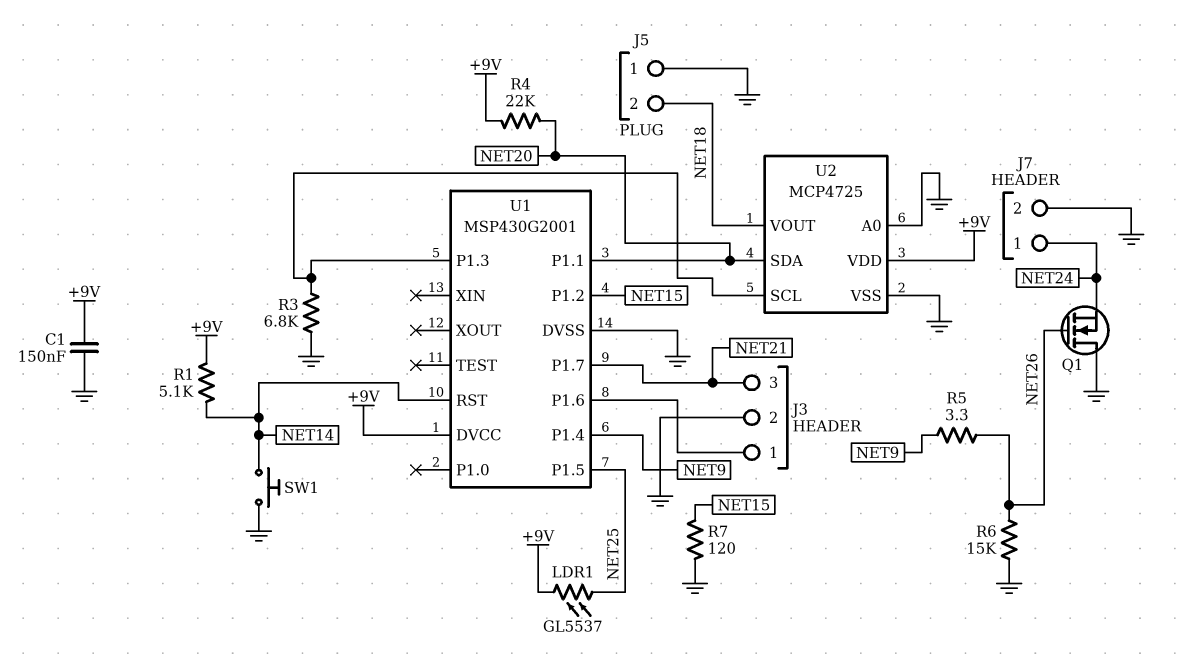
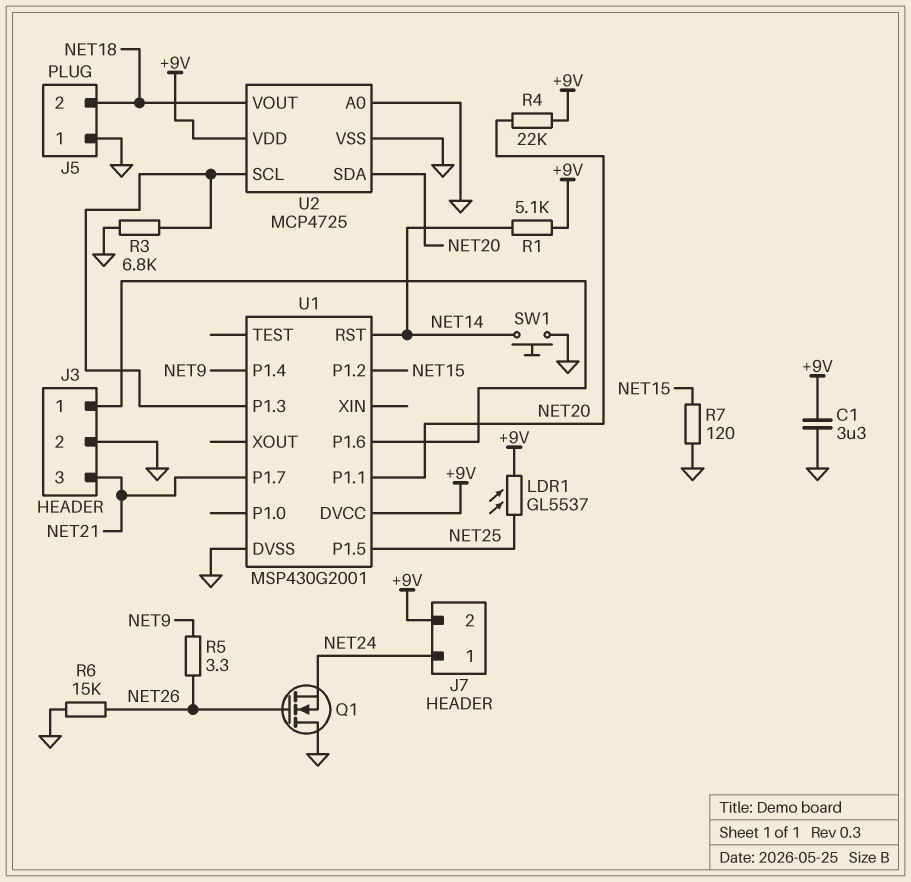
C1: 150nF (+9V, GND) -> 3.3uF (+9V, GND)
J7 pin 2: GND -> +9V

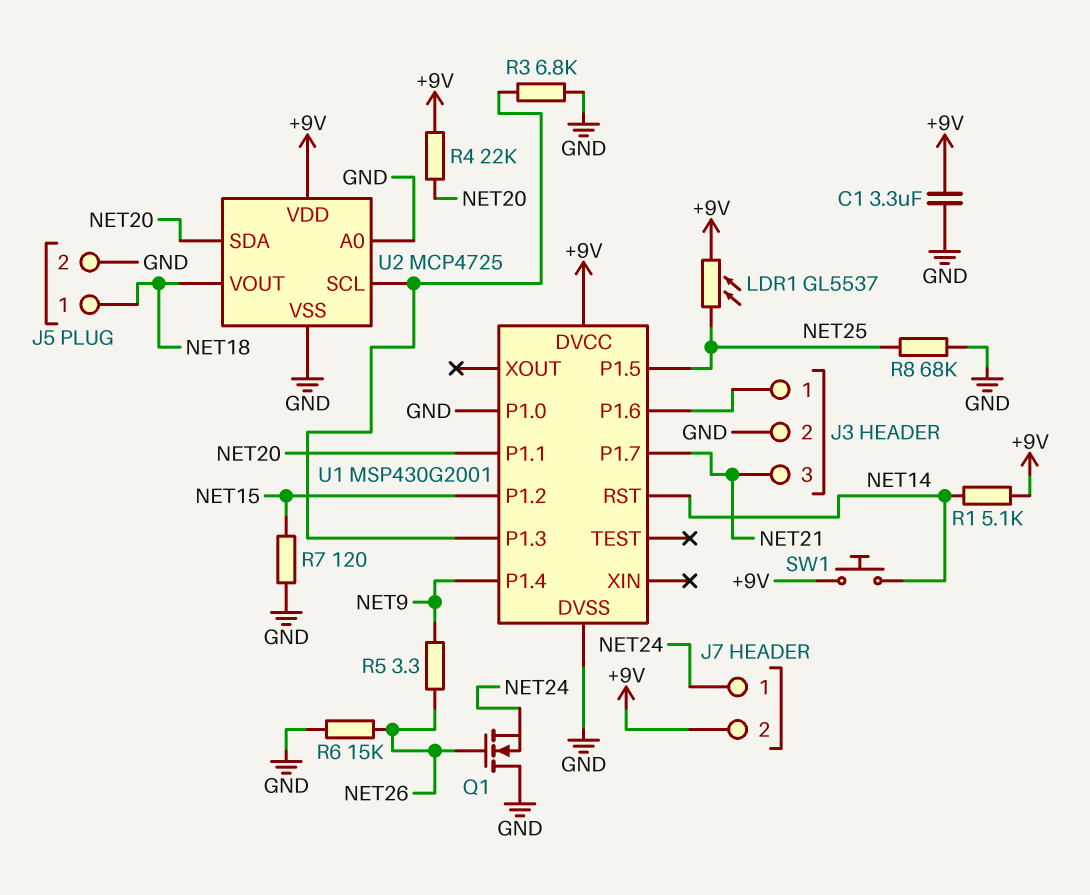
J5 pin 1: GND -> NET18
J5 pin 2: NET18 -> GND
R8: none -> 68k (GND, NET25)
SW1: button (GND, NET14) -> button (+9V, NET14)
U1 pin P1.0: none -> GND

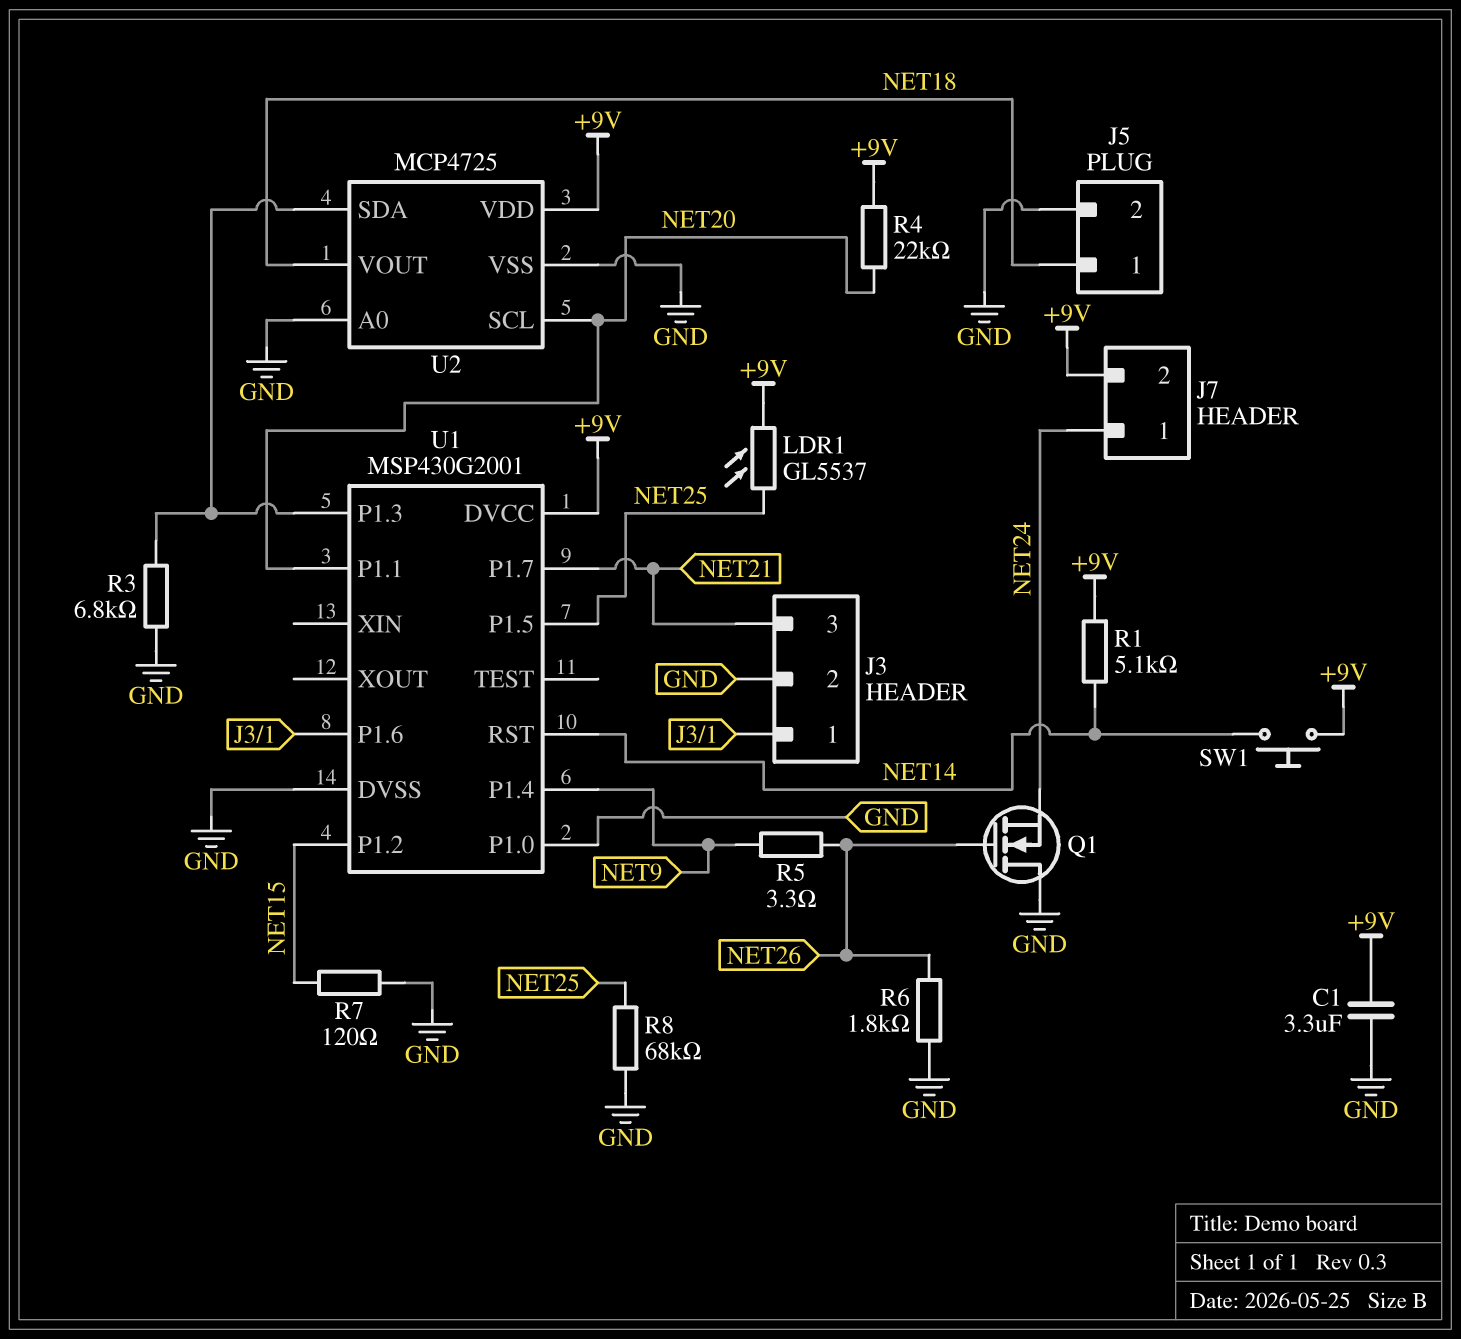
R6: 15k (GND, NET26) -> 1.8k (GND, NET26)
U2 pin SCL: U1/P1.3 -> NET20
U2 pin SDA: NET20 -> U1/P1.3

